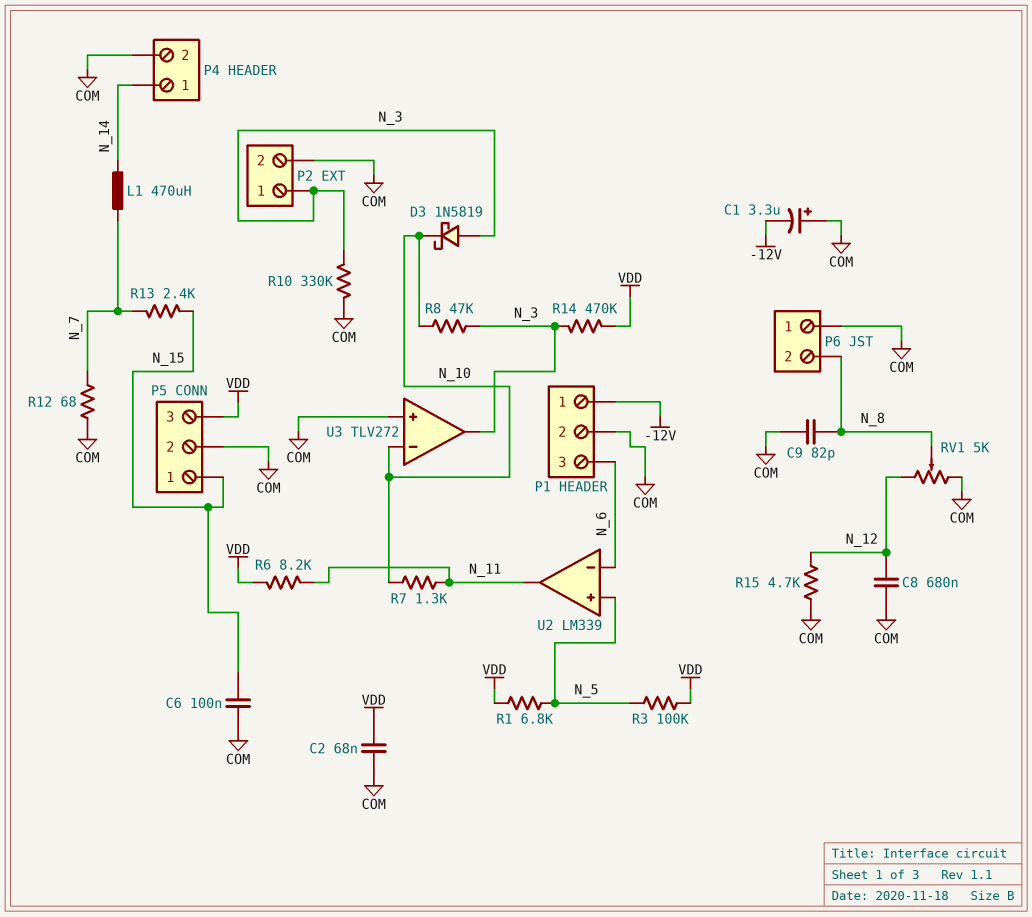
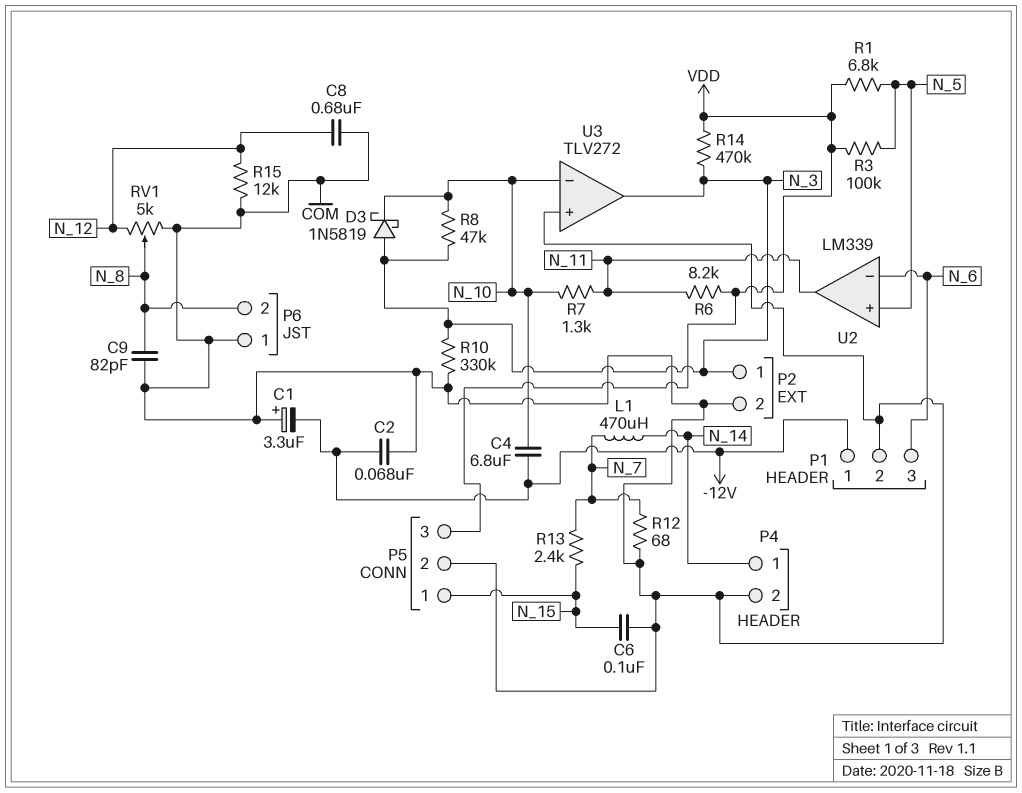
C2: 68nF (COM, VDD) -> 68nF (-12V, COM)
C4: none -> 6.8uF (-12V, N_10)
R15: 4.7k (COM, N_12) -> 12k (COM, N_12)

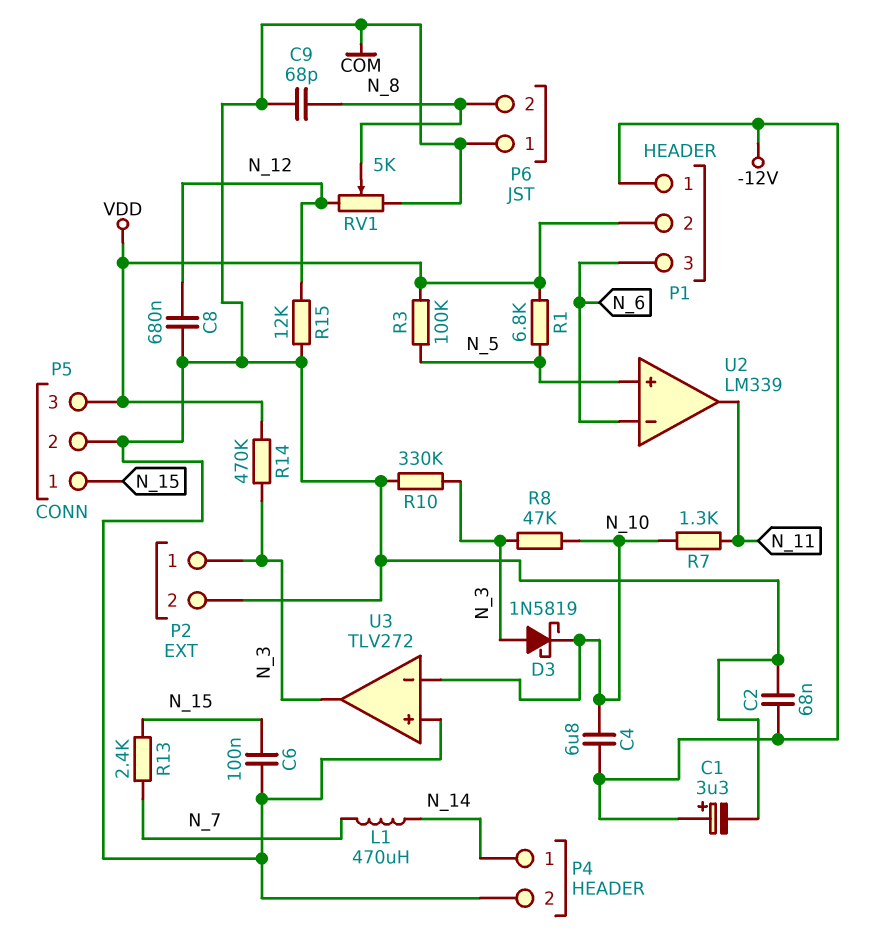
C1: 3.3uF (plus COM, minus -12V) -> 3.3uF (plus -12V, minus COM)
C9: 82pF (COM, N_8) -> 68pF (COM, N_8)
P1 pin 2: COM -> VDD
R6: 8.2k (N_11, VDD) -> none
R12: 68 (COM, N_7) -> none

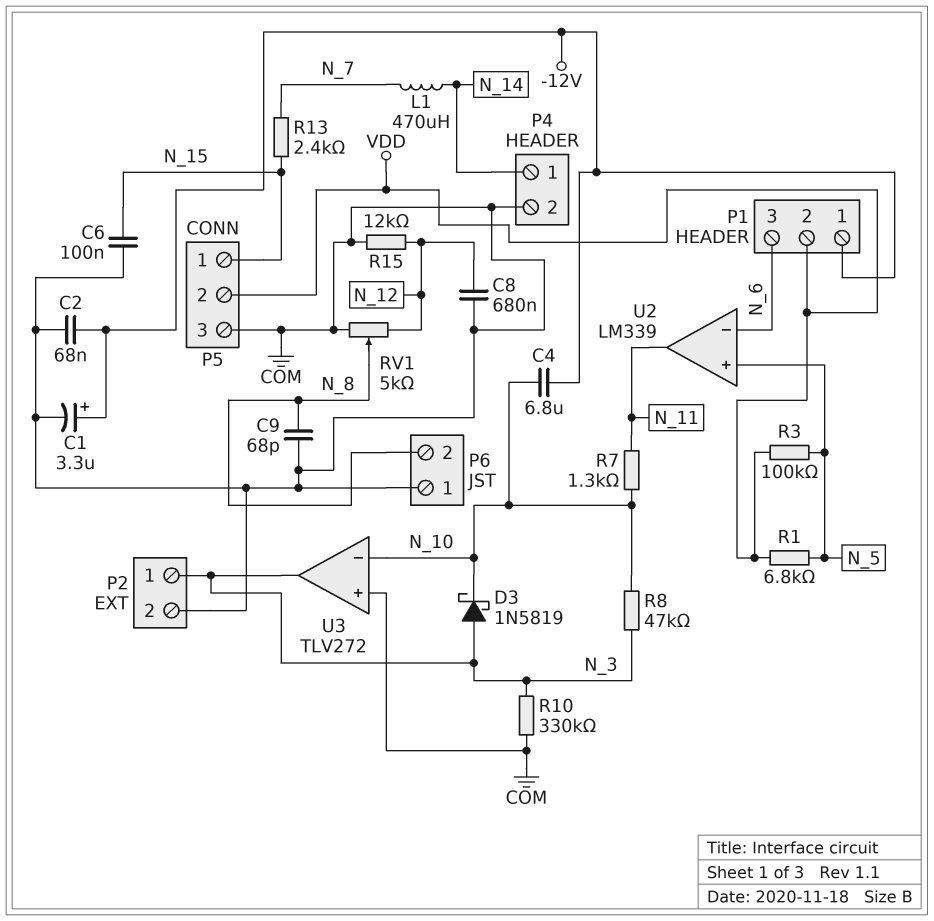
P5 pin 2: COM -> VDD
P5 pin 3: VDD -> COM
R14: 470k (N_3, VDD) -> none

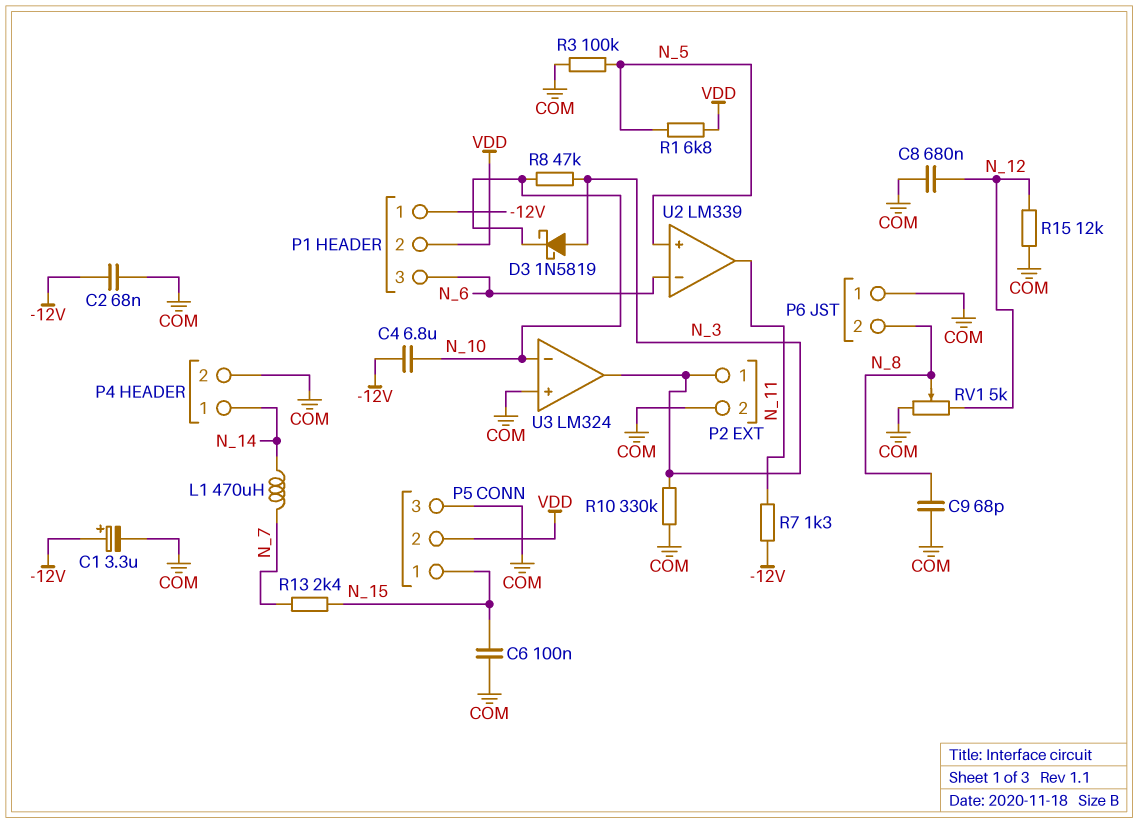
R3: 100k (N_5, VDD) -> 100k (COM, N_5)
R7: 1.3k (N_10, N_11) -> 1.3k (-12V, N_11)
U3: TLV272 -> LM324

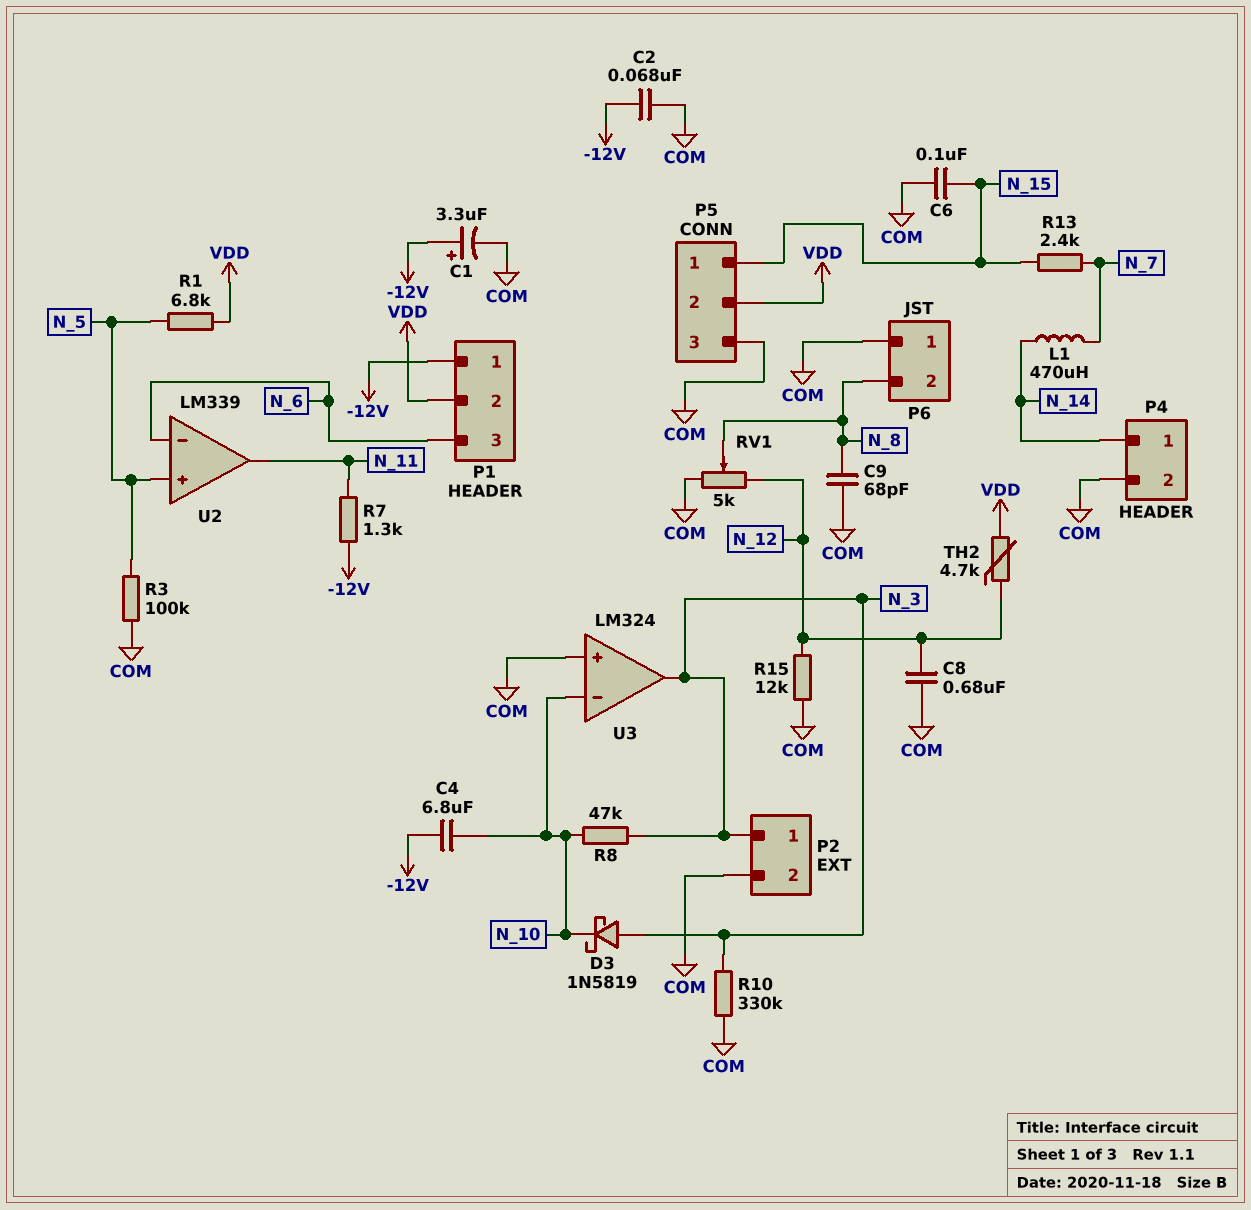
TH2: none -> 4.7k (N_12, VDD)

